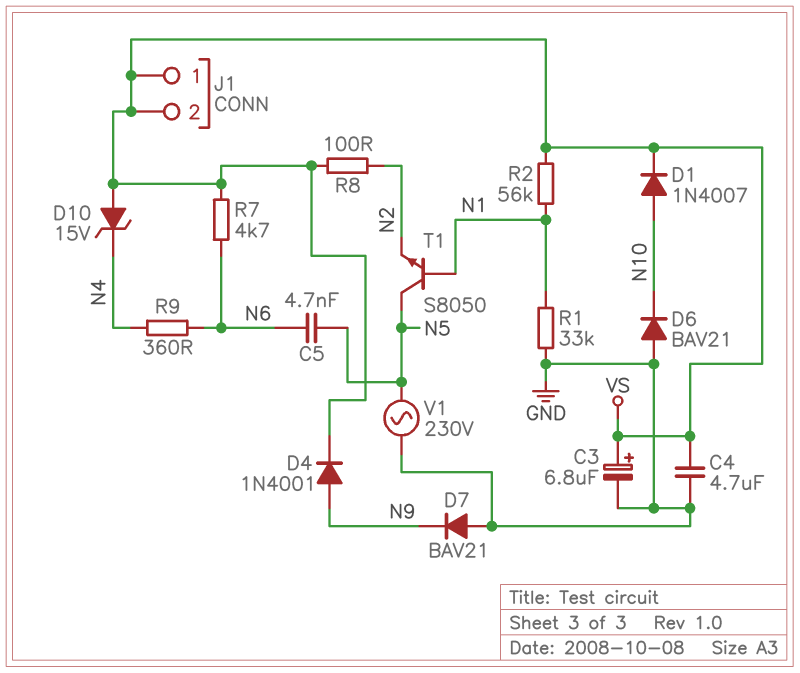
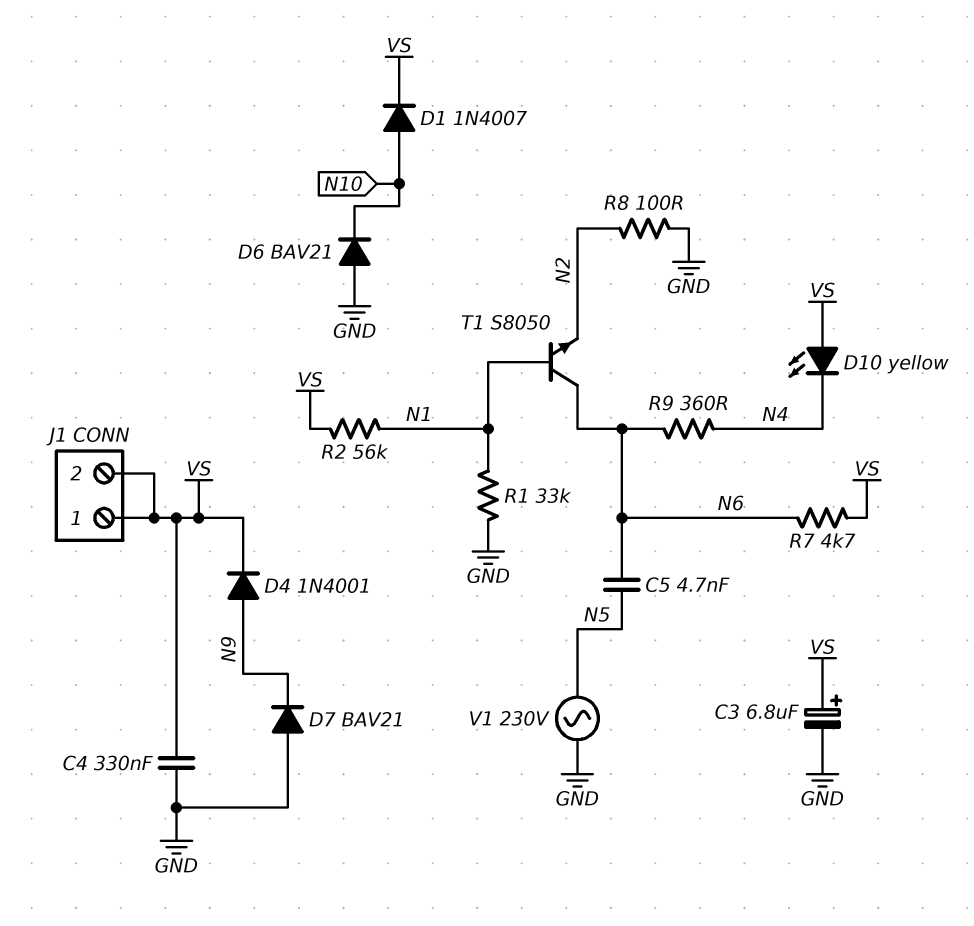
C4: 4.7uF (GND, VS) -> 330nF (GND, VS)
D10: zener 15V (A VS, K N4) -> LED yellow (A VS, K N4)
R8: 100 (N2, VS) -> 100 (GND, N2)
T1: NPN S8050 (B N1, C N5, E N2) -> NPN S8050 (B N1, C N6, E N2)

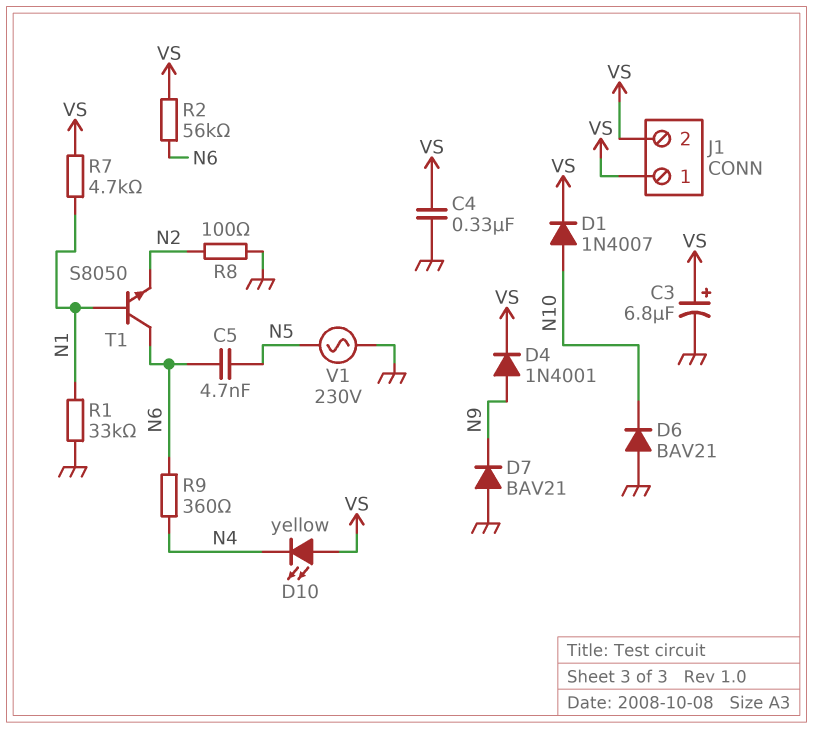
R2: 56k (N1, VS) -> 56k (N6, VS)
R7: 4.7k (N6, VS) -> 4.7k (N1, VS)

